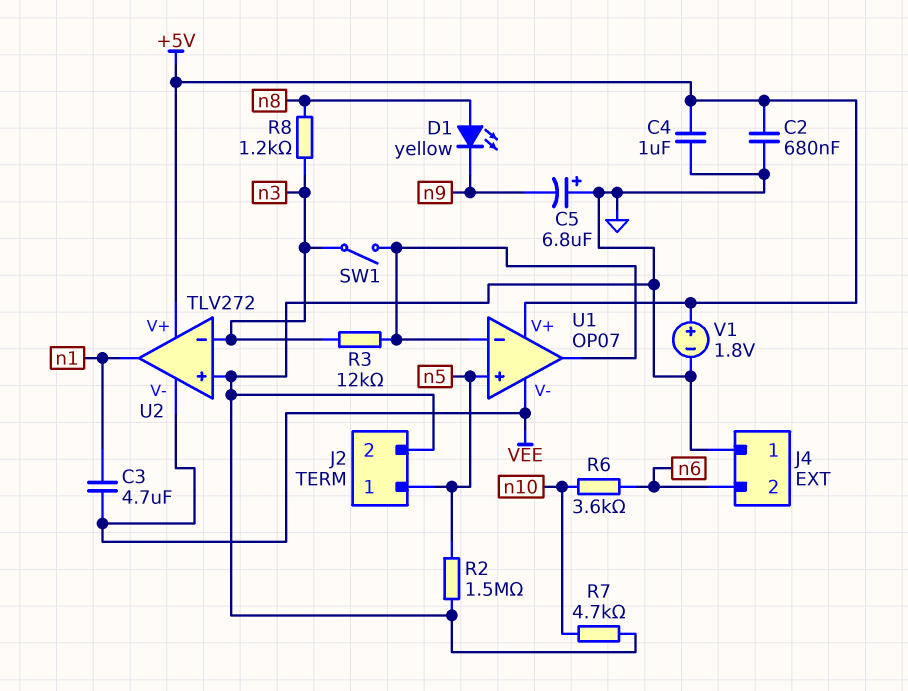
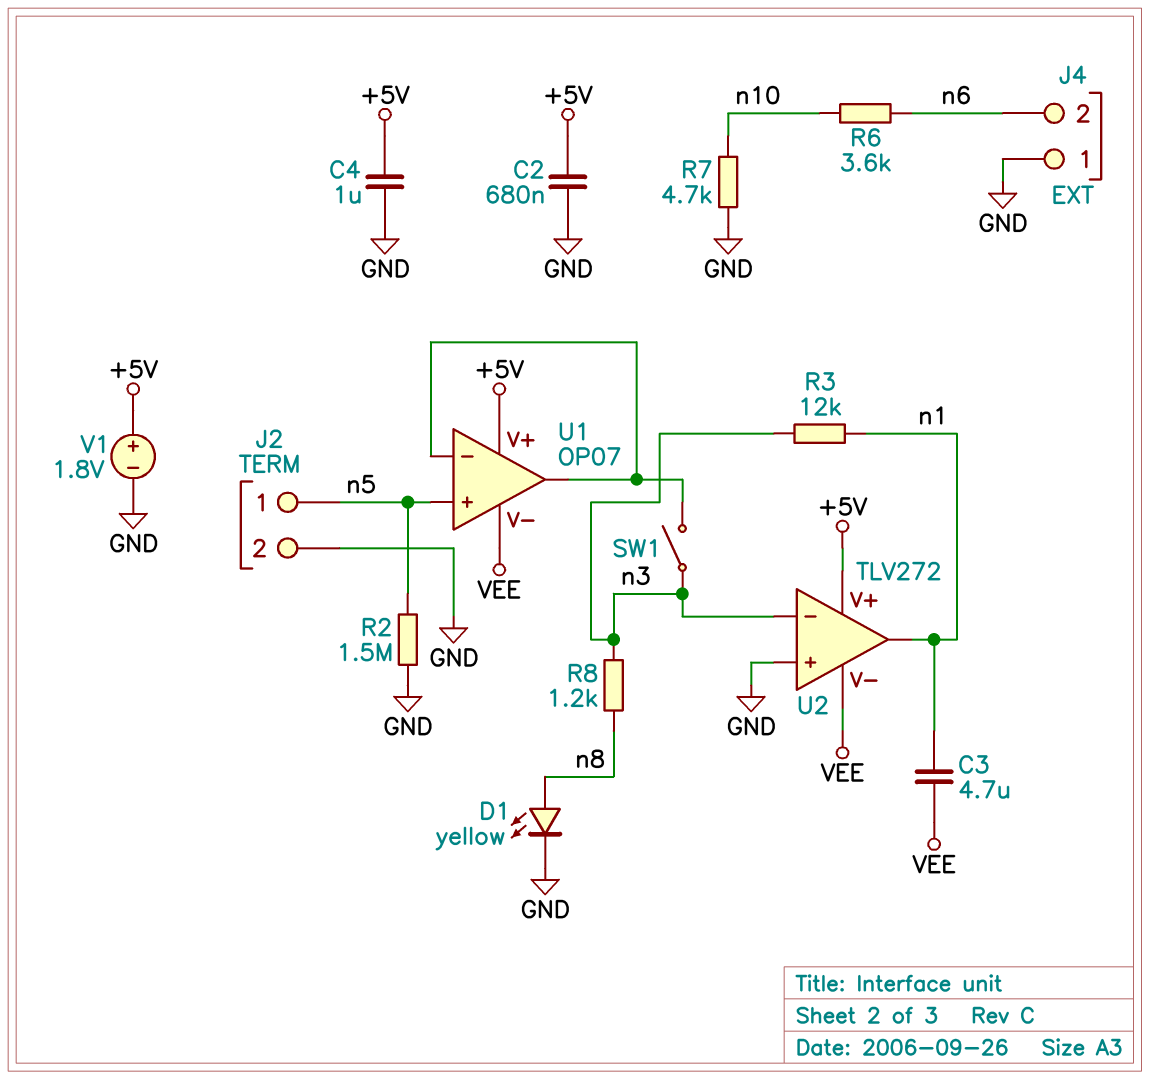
C5: 6.8uF (plus GND, minus n9) -> none
D1: LED yellow (A n8, K n9) -> LED yellow (A n8, K GND)
R3: 12k (U1/in-, n3) -> 12k (n1, n3)

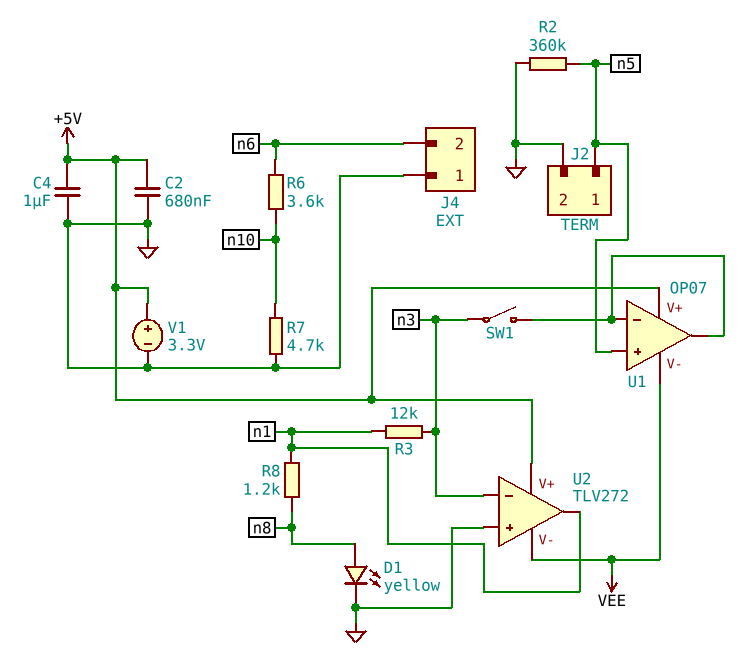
C3: 4.7uF (VEE, n1) -> none
R2: 1.5M (GND, n5) -> 360k (GND, n5)
R8: 1.2k (n3, n8) -> 1.2k (n1, n8)
V1: 1.8V (plus +5V, minus GND) -> 3.3V (plus +5V, minus GND)

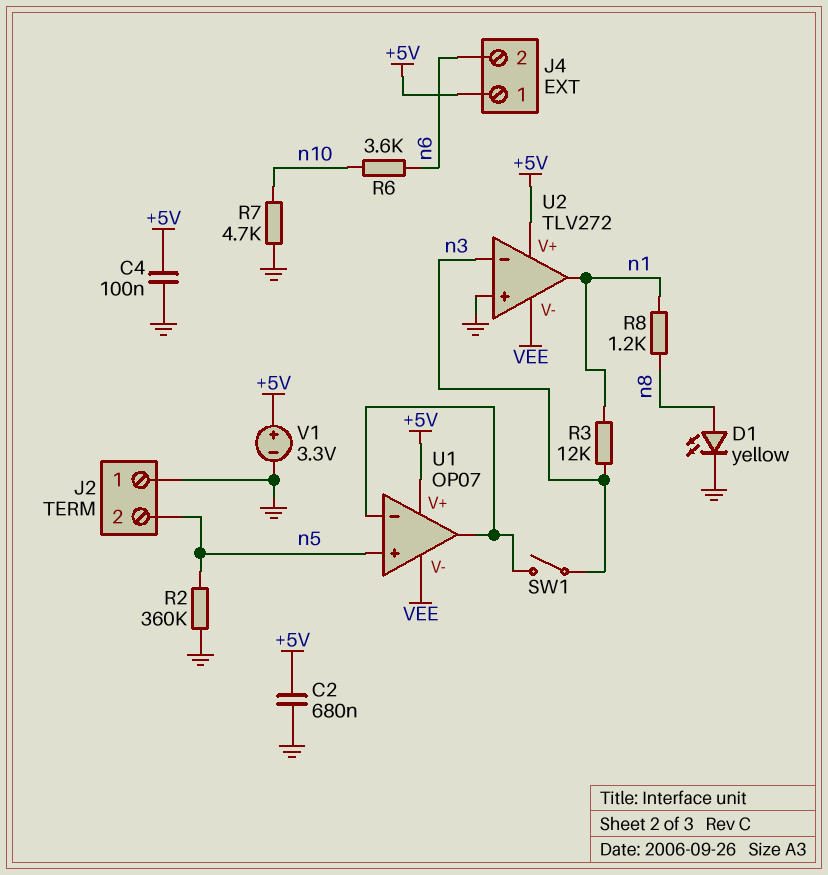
C4: 1uF (+5V, GND) -> 100nF (+5V, GND)
J2 pin 1: n5 -> GND
J2 pin 2: GND -> n5
J4 pin 1: GND -> +5V

